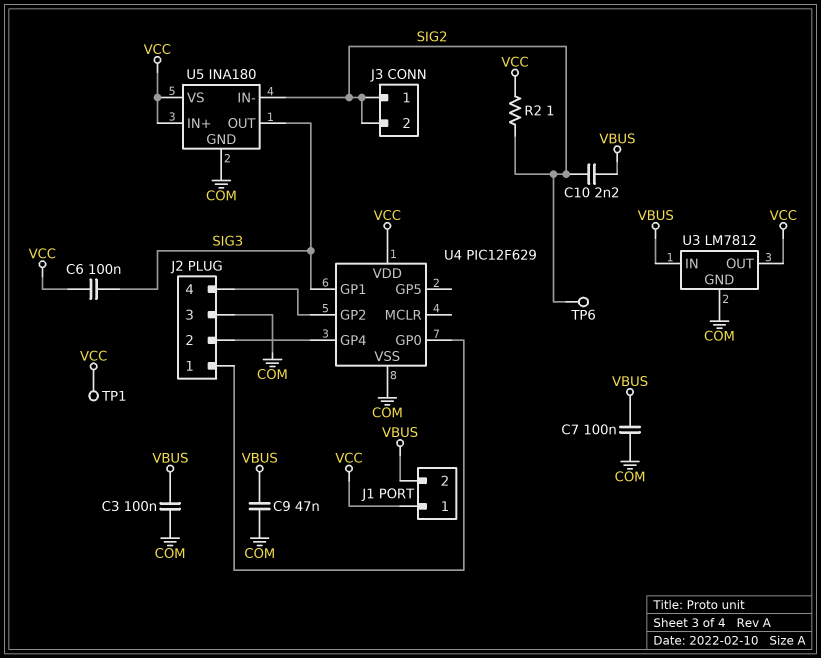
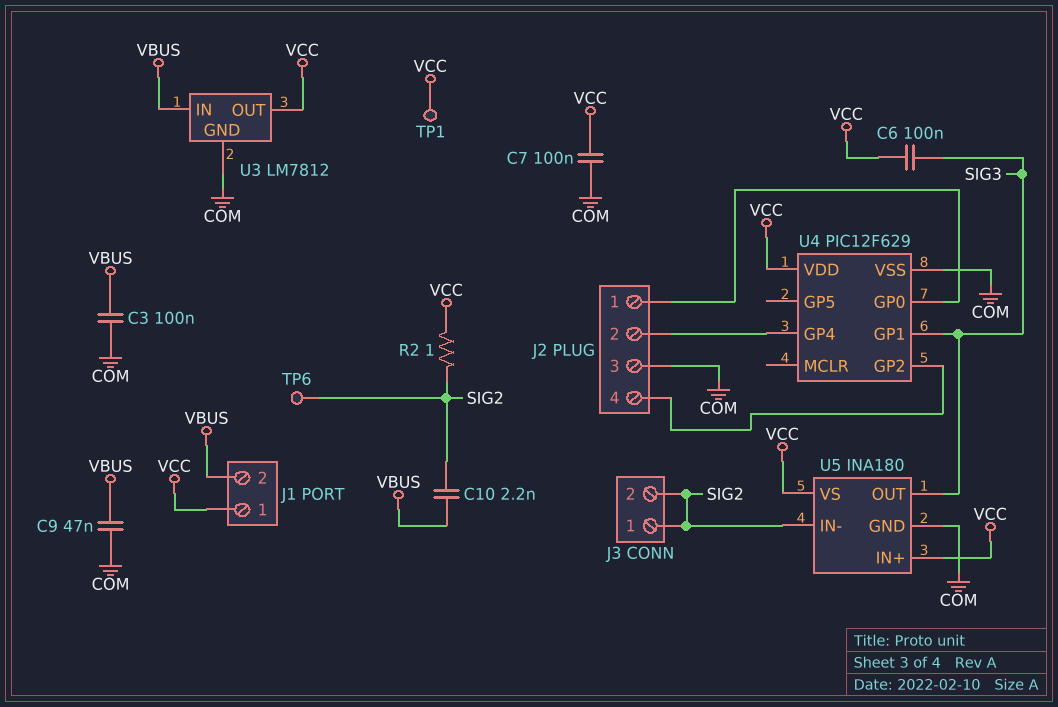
C7: 100nF (COM, VBUS) -> 100nF (COM, VCC)

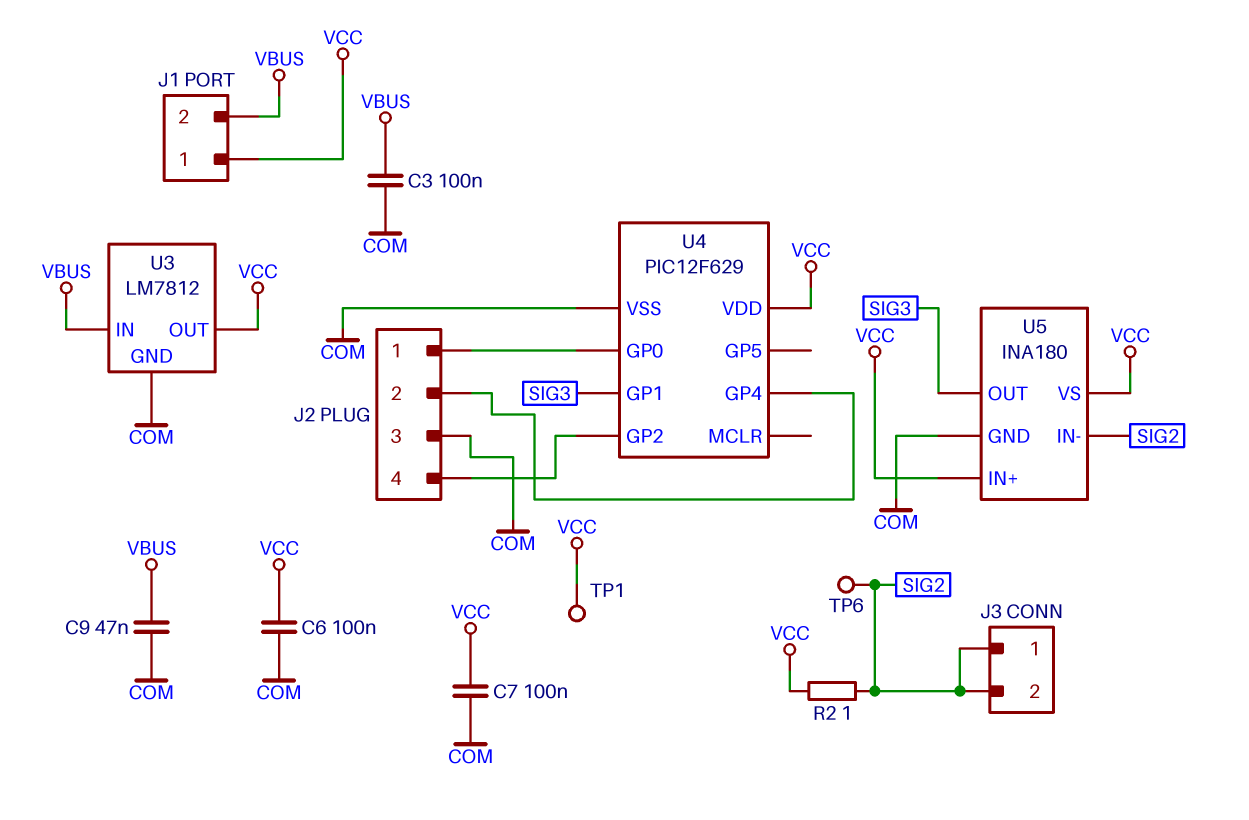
C6: 100nF (SIG3, VCC) -> 100nF (COM, VCC)
C10: 2.2nF (SIG2, VBUS) -> none

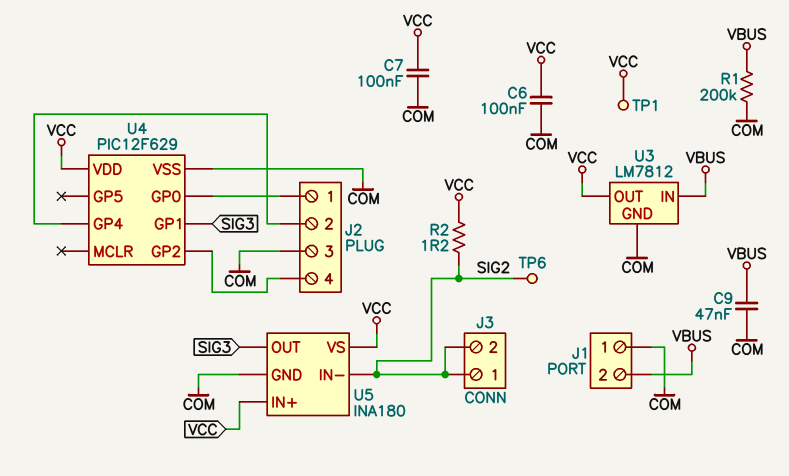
C3: 100nF (COM, VBUS) -> none
J1 pin 1: VCC -> COM
R1: none -> 200k (COM, VBUS)
R2: 1 (SIG2, VCC) -> 1.2 (SIG2, VCC)

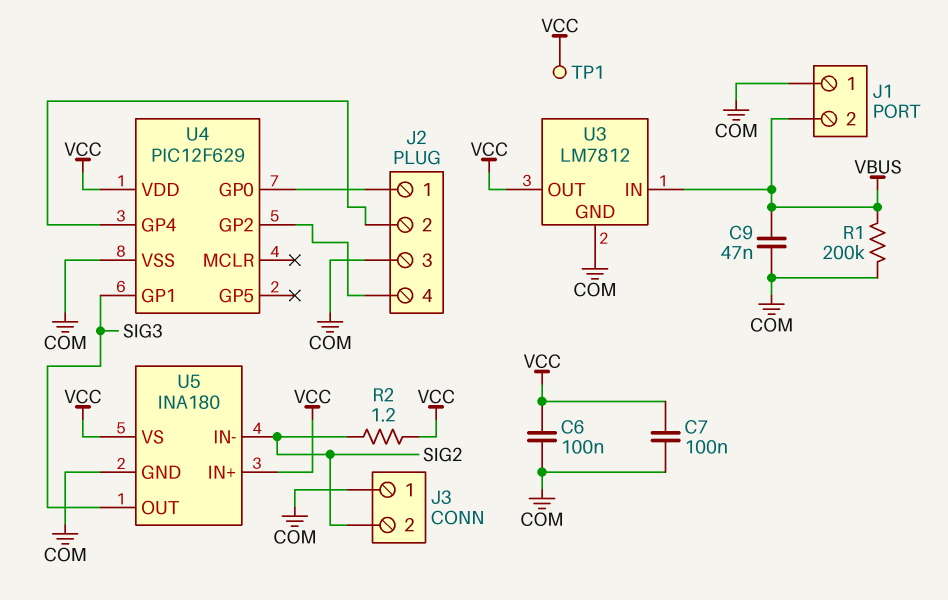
J3 pin 1: SIG2 -> COM
TP6: test point (SIG2) -> none

